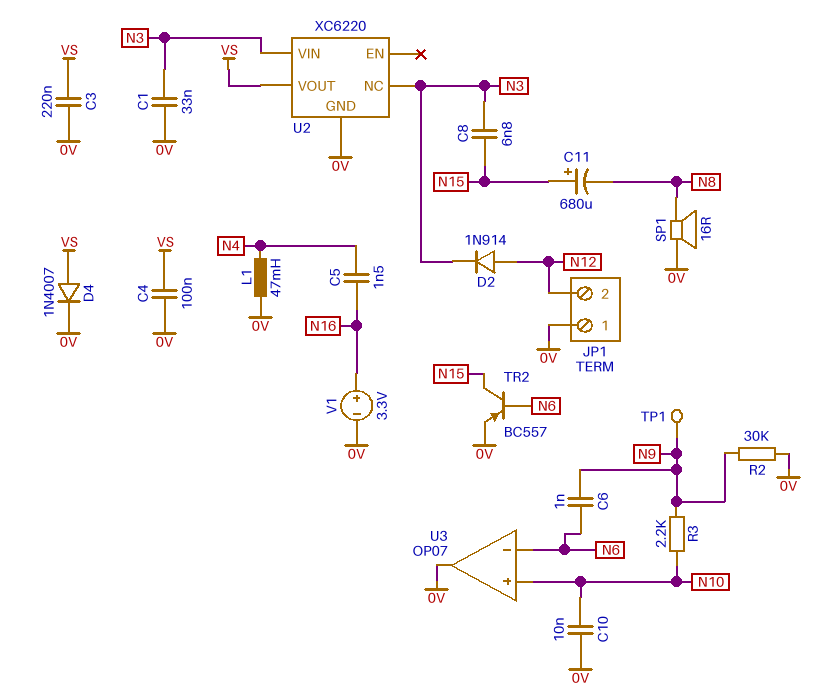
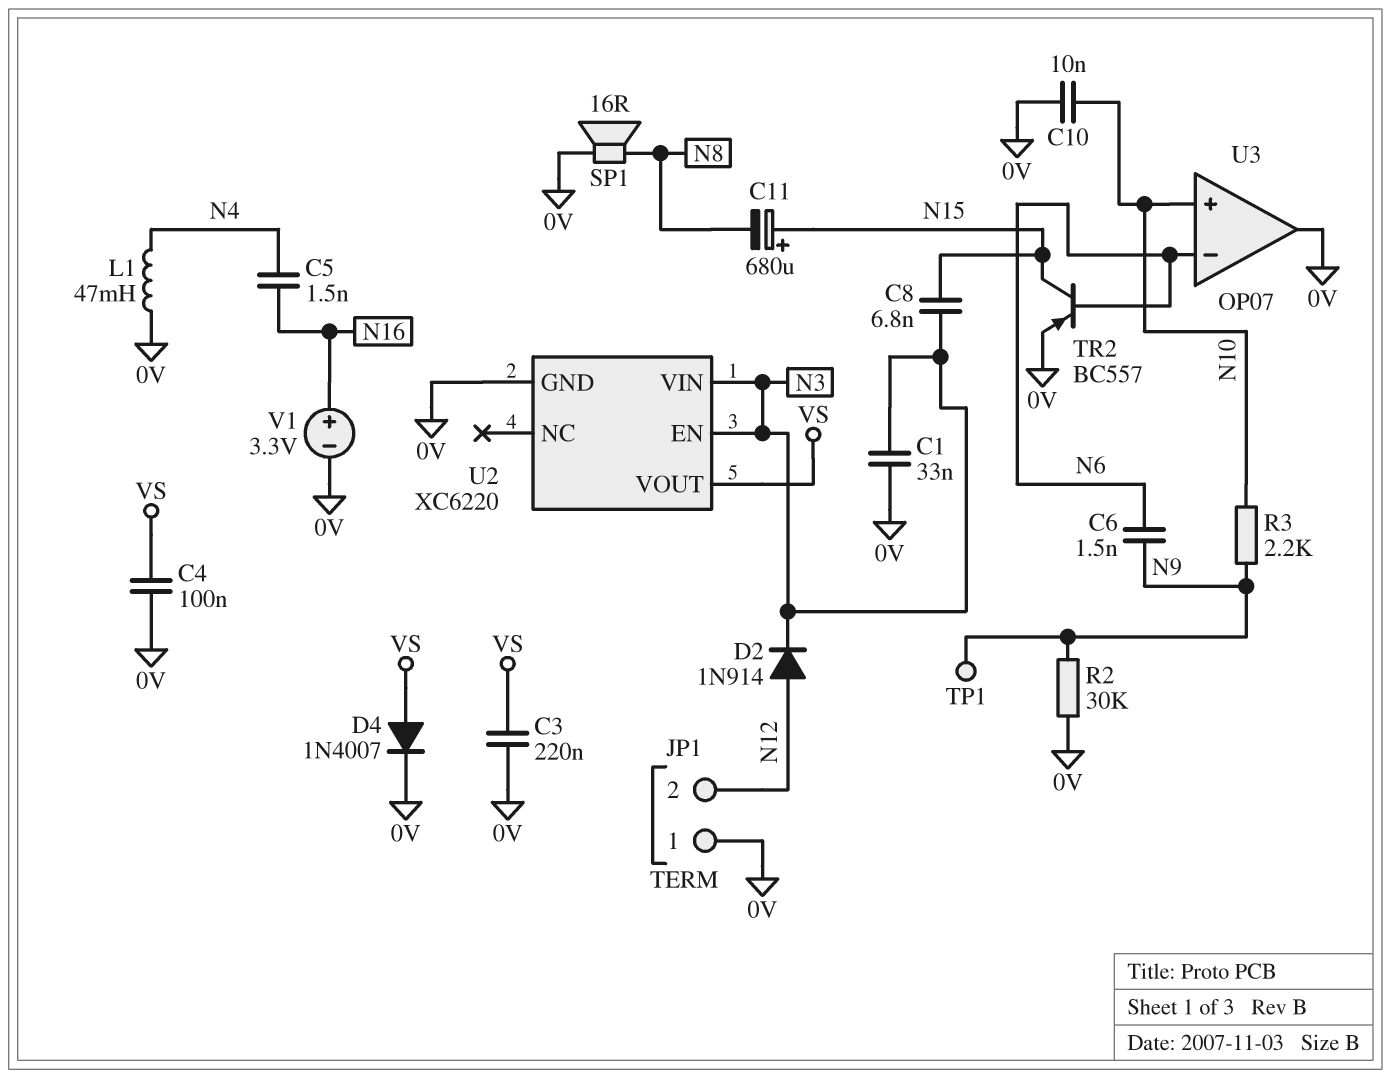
C6: 1nF (N6, N9) -> 1.5nF (N6, N9)
U2 pin EN: none -> N3
U2 pin NC: N3 -> none

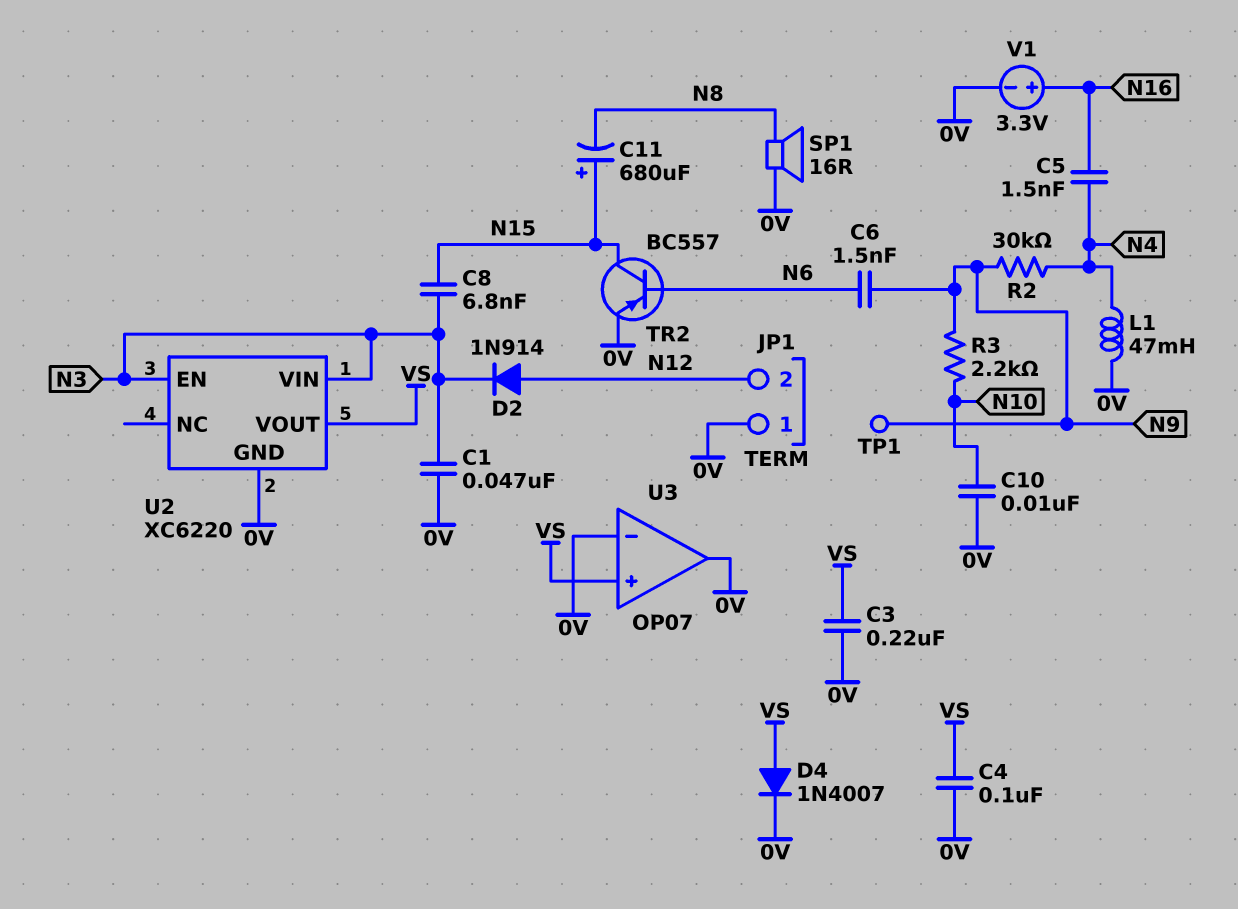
C1: 33nF (0V, N3) -> 47nF (0V, N3)
R2: 30k (0V, N9) -> 30k (N4, N9)
U3 pin in+: N10 -> VS
U3 pin in-: N6 -> 0V

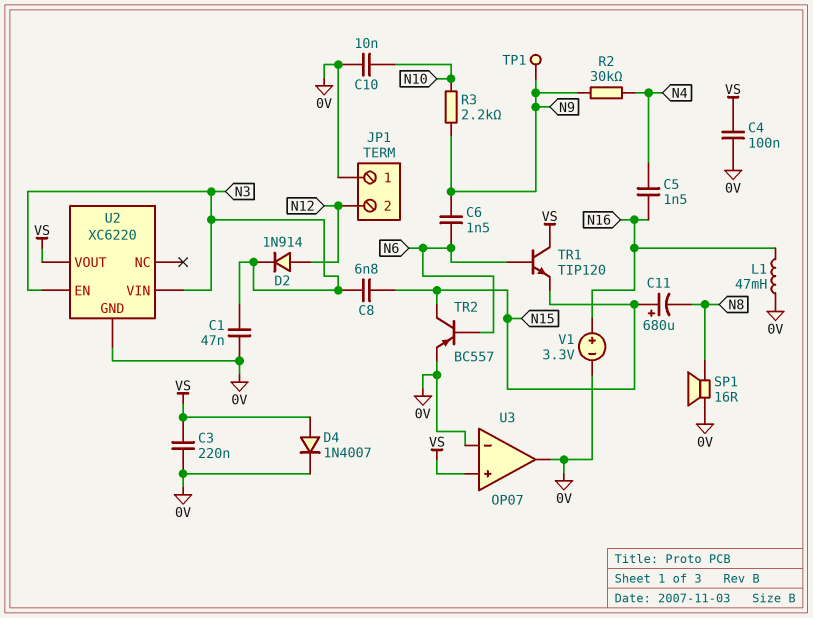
L1: 47mH (0V, N4) -> 47mH (0V, N16)
TR1: none -> NPN TIP120 (B N6, C VS, E N15)

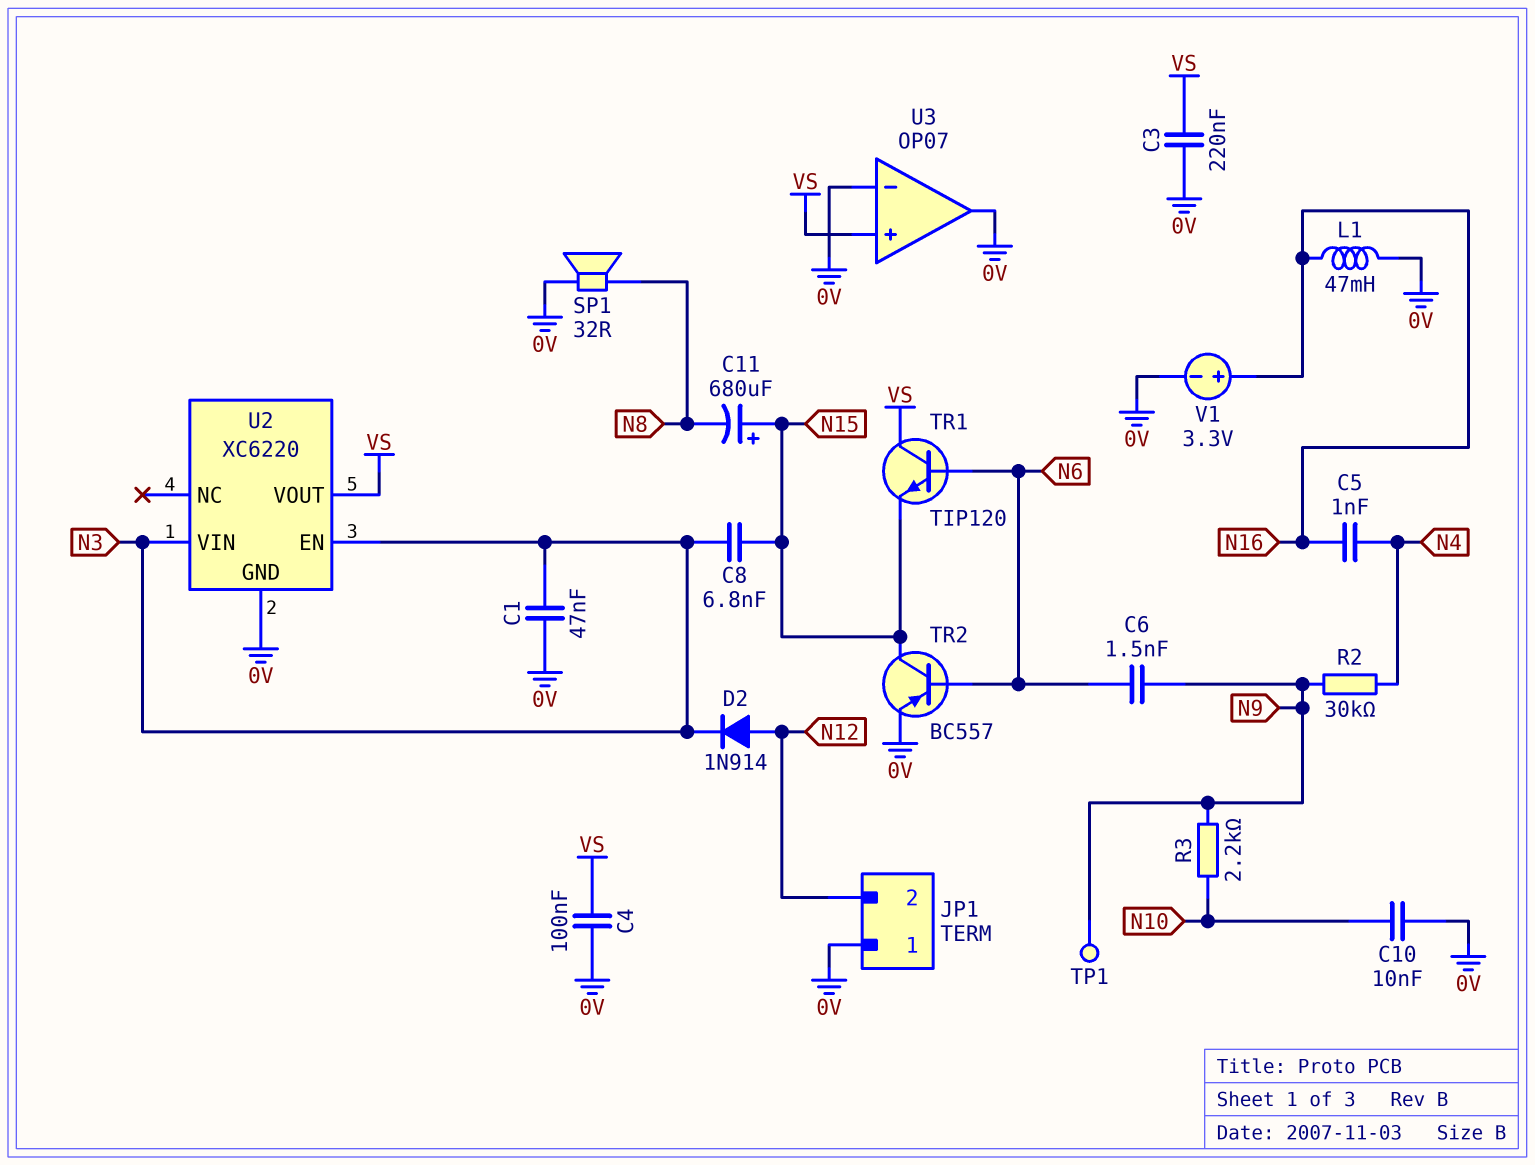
C5: 1.5nF (N4, N16) -> 1nF (N4, N16)
D4: diode 1N4007 (A VS, K 0V) -> none
SP1: speaker 16R (0V, N8) -> speaker 32R (0V, N8)

